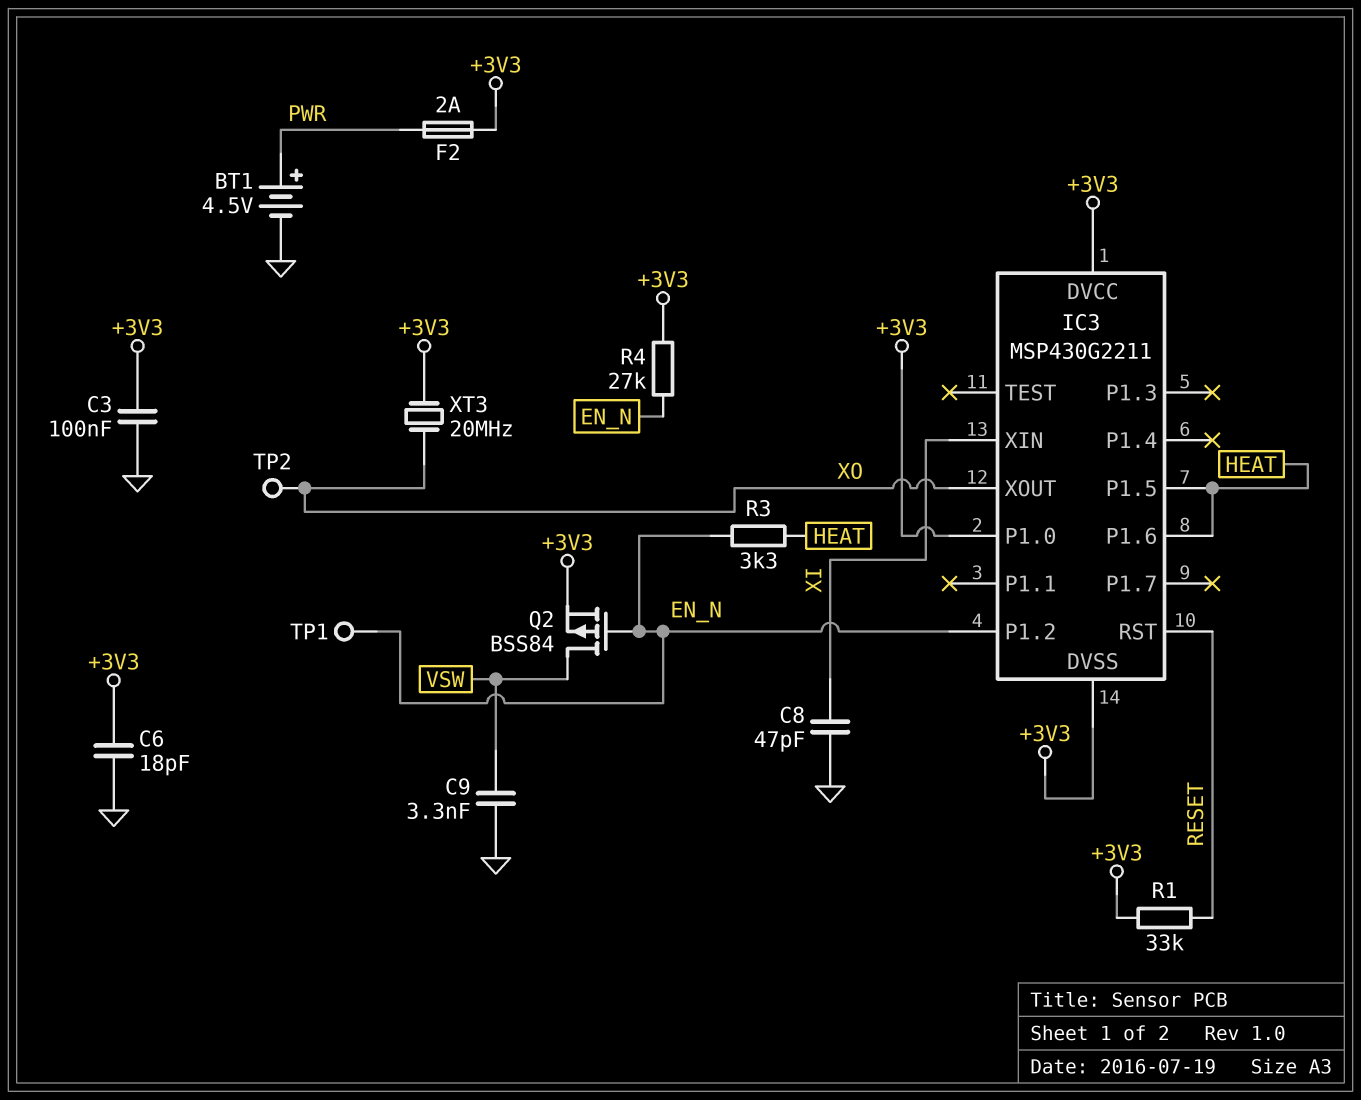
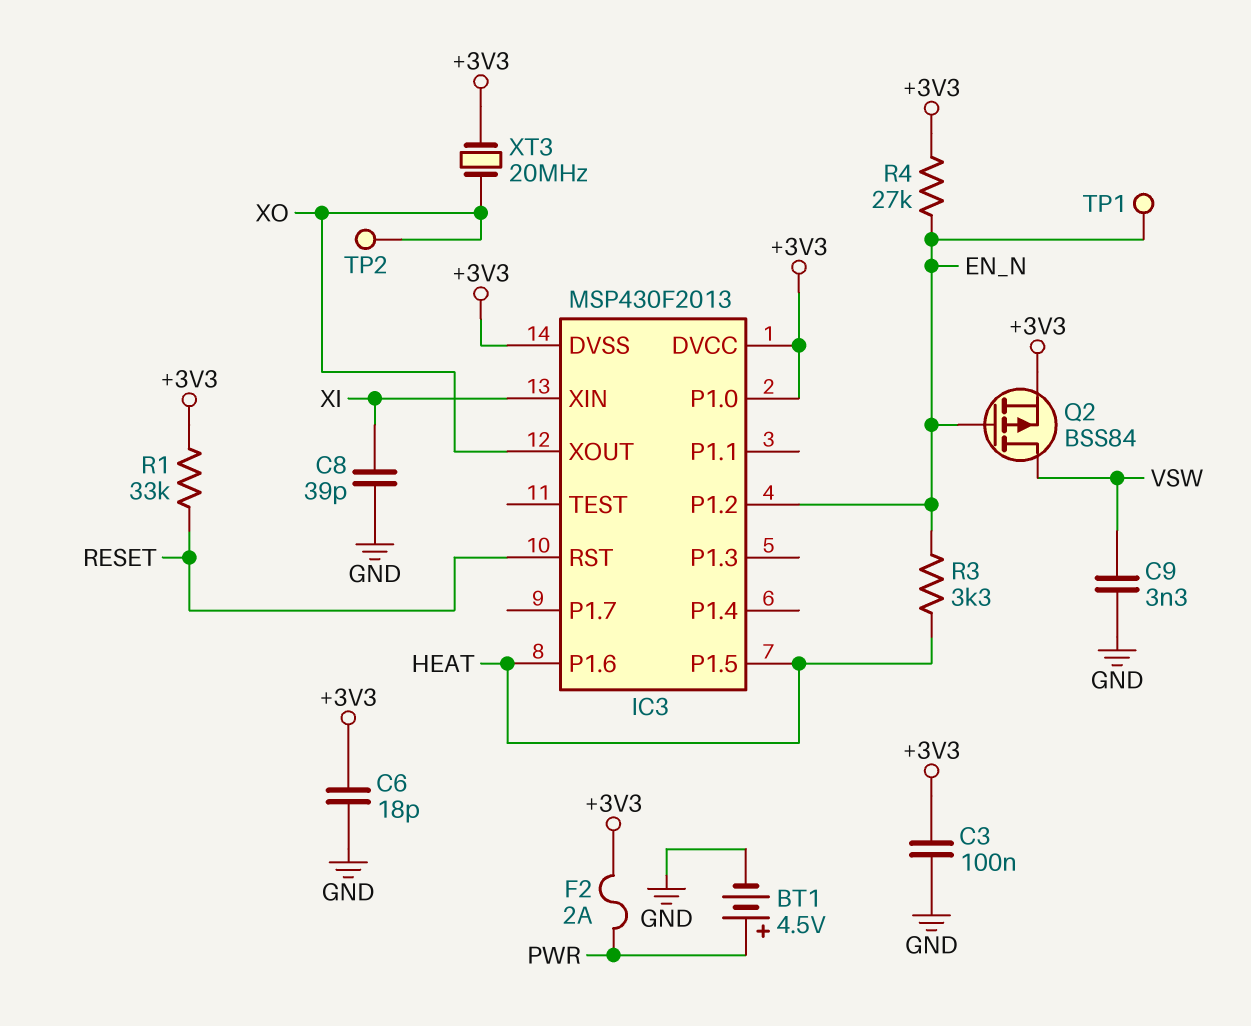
C8: 47pF (GND, XI) -> 39pF (GND, XI)
IC3: MSP430G2211 -> MSP430F2013

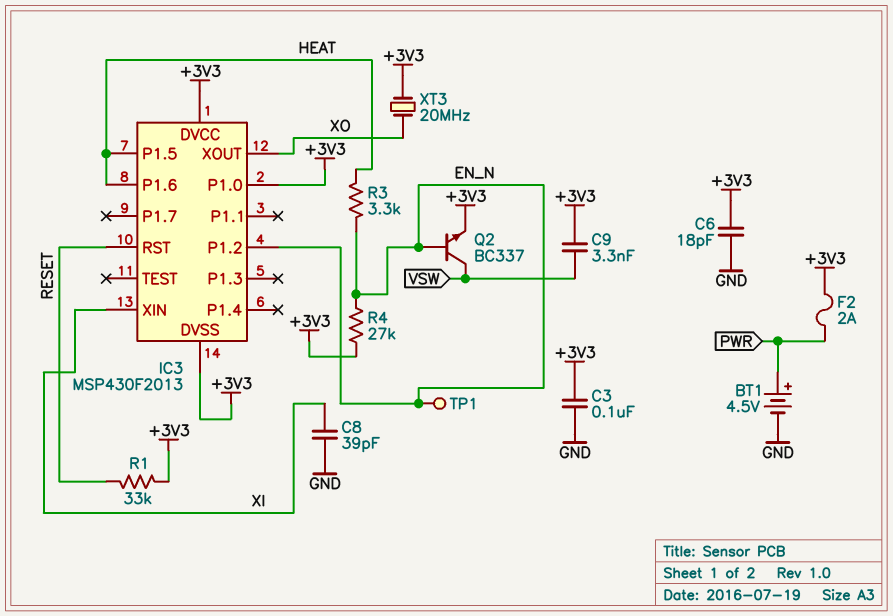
C9: 3.3nF (GND, VSW) -> 3.3nF (+3V3, VSW)
Q2: PMOS BSS84 (G EN_N, D VSW, S +3V3) -> NPN BC337 (B EN_N, C VSW, E +3V3)
TP2: test point (XO) -> none

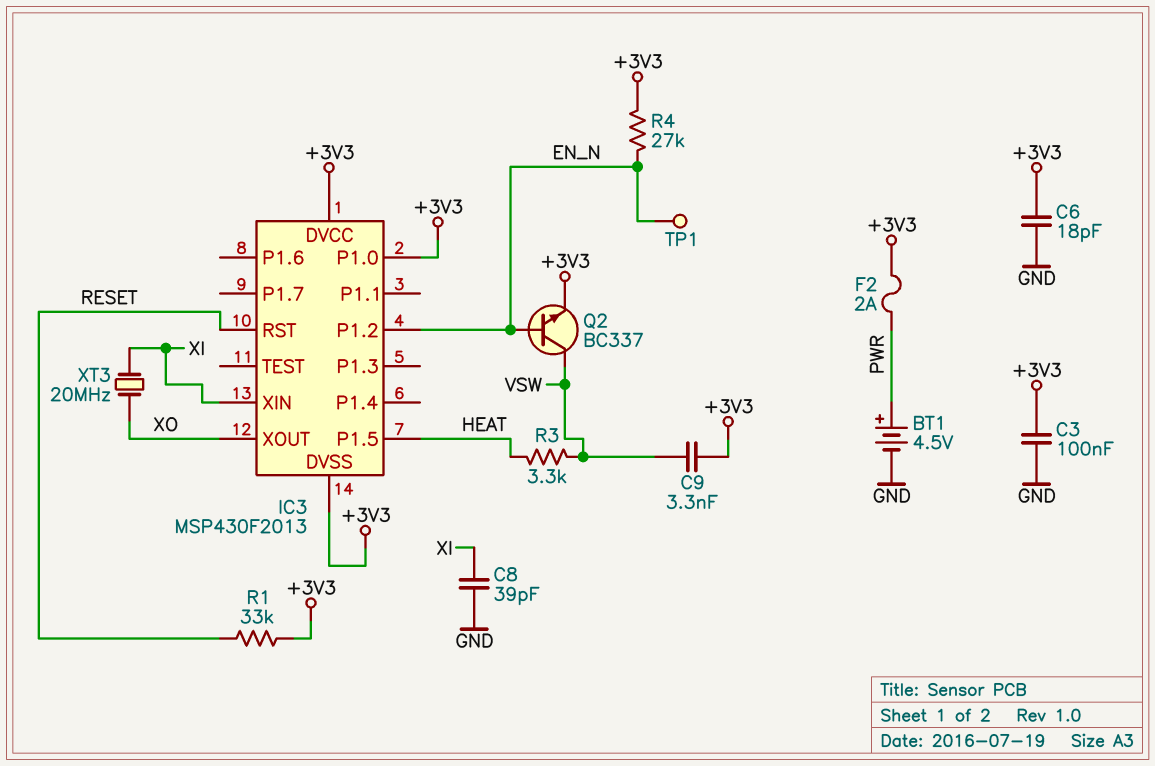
IC3 pin P1.6: HEAT -> none
R3: 3.3k (EN_N, HEAT) -> 3.3k (HEAT, VSW)
XT3: 20MHz (+3V3, XO) -> 20MHz (XI, XO)

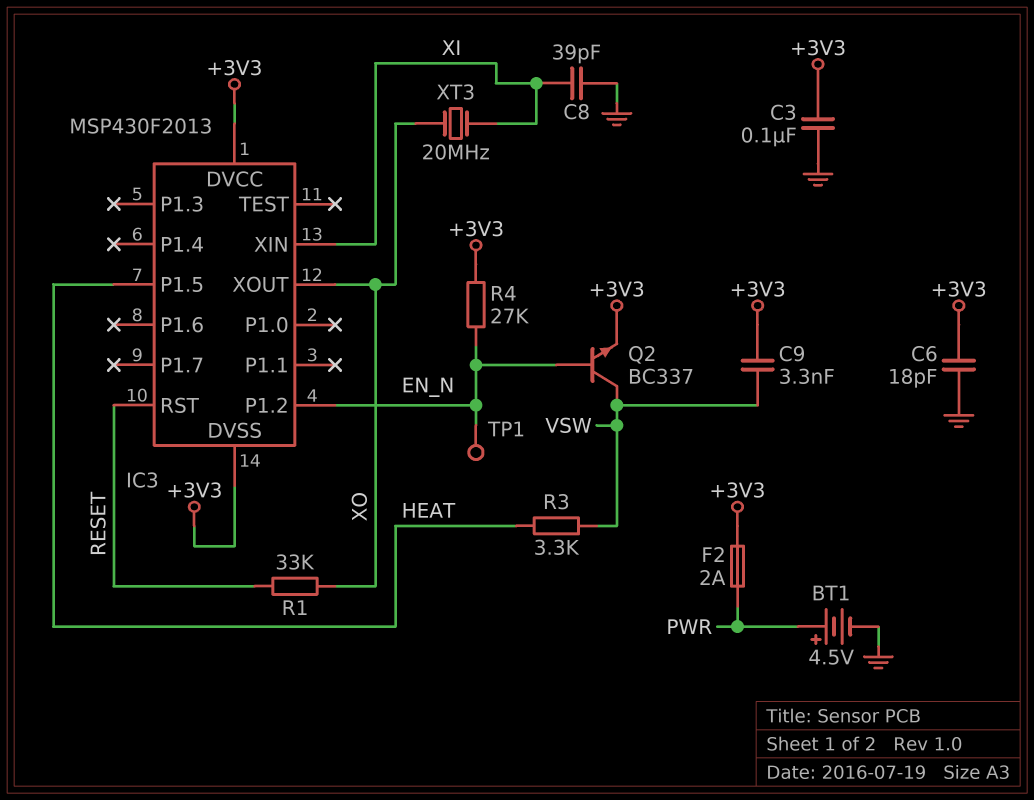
IC3 pin P1.0: +3V3 -> none
R1: 33k (+3V3, RESET) -> 33k (RESET, XO)

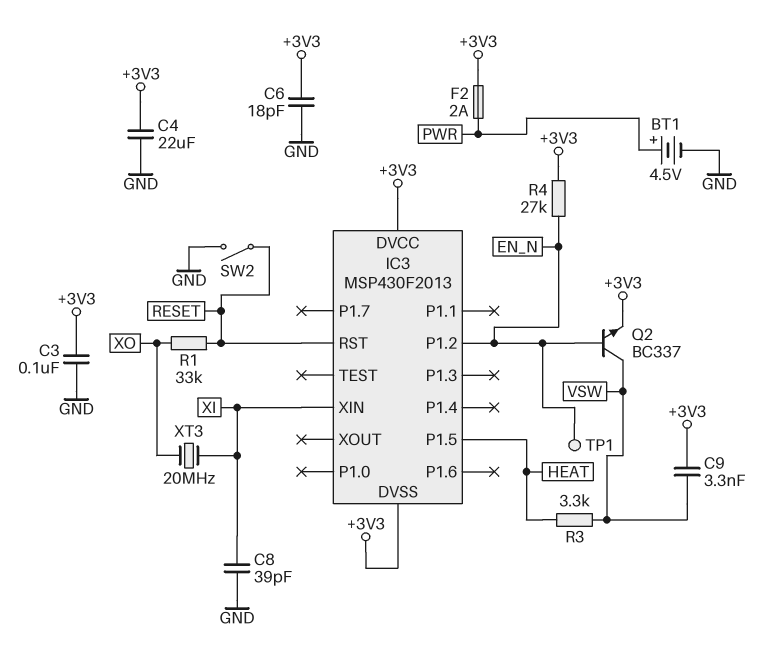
C4: none -> 22uF (+3V3, GND)
IC3 pin XOUT: XO -> none
SW2: none -> switch (GND, RESET)

